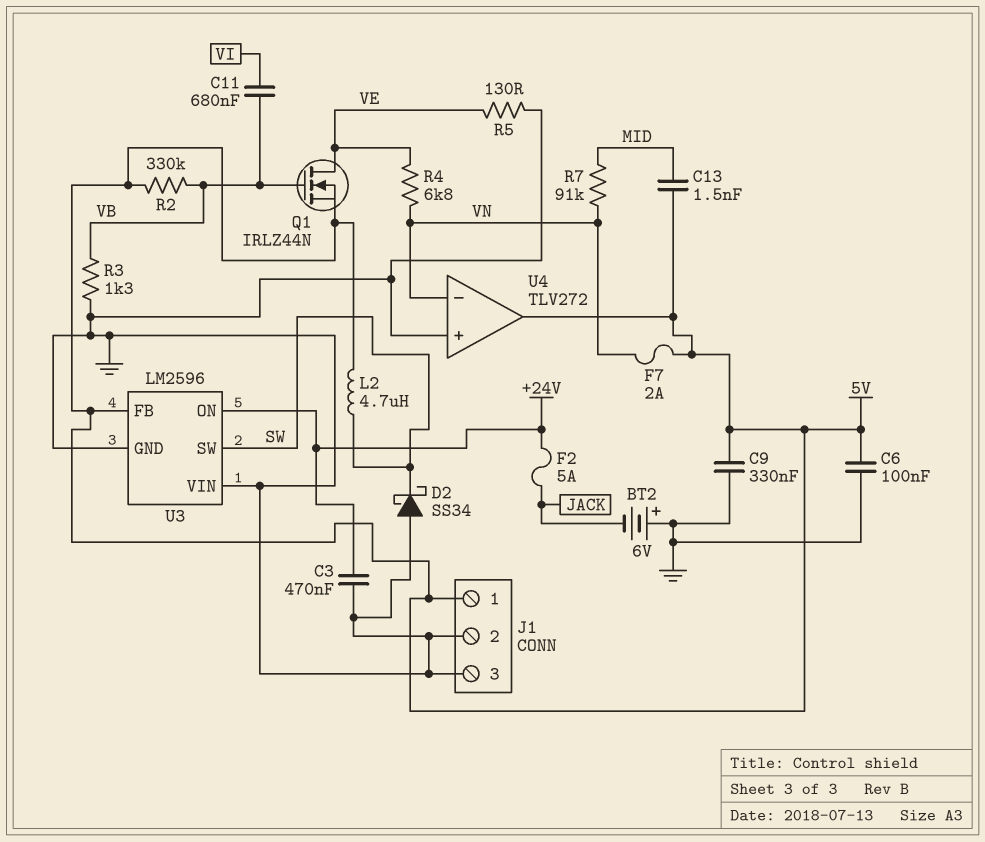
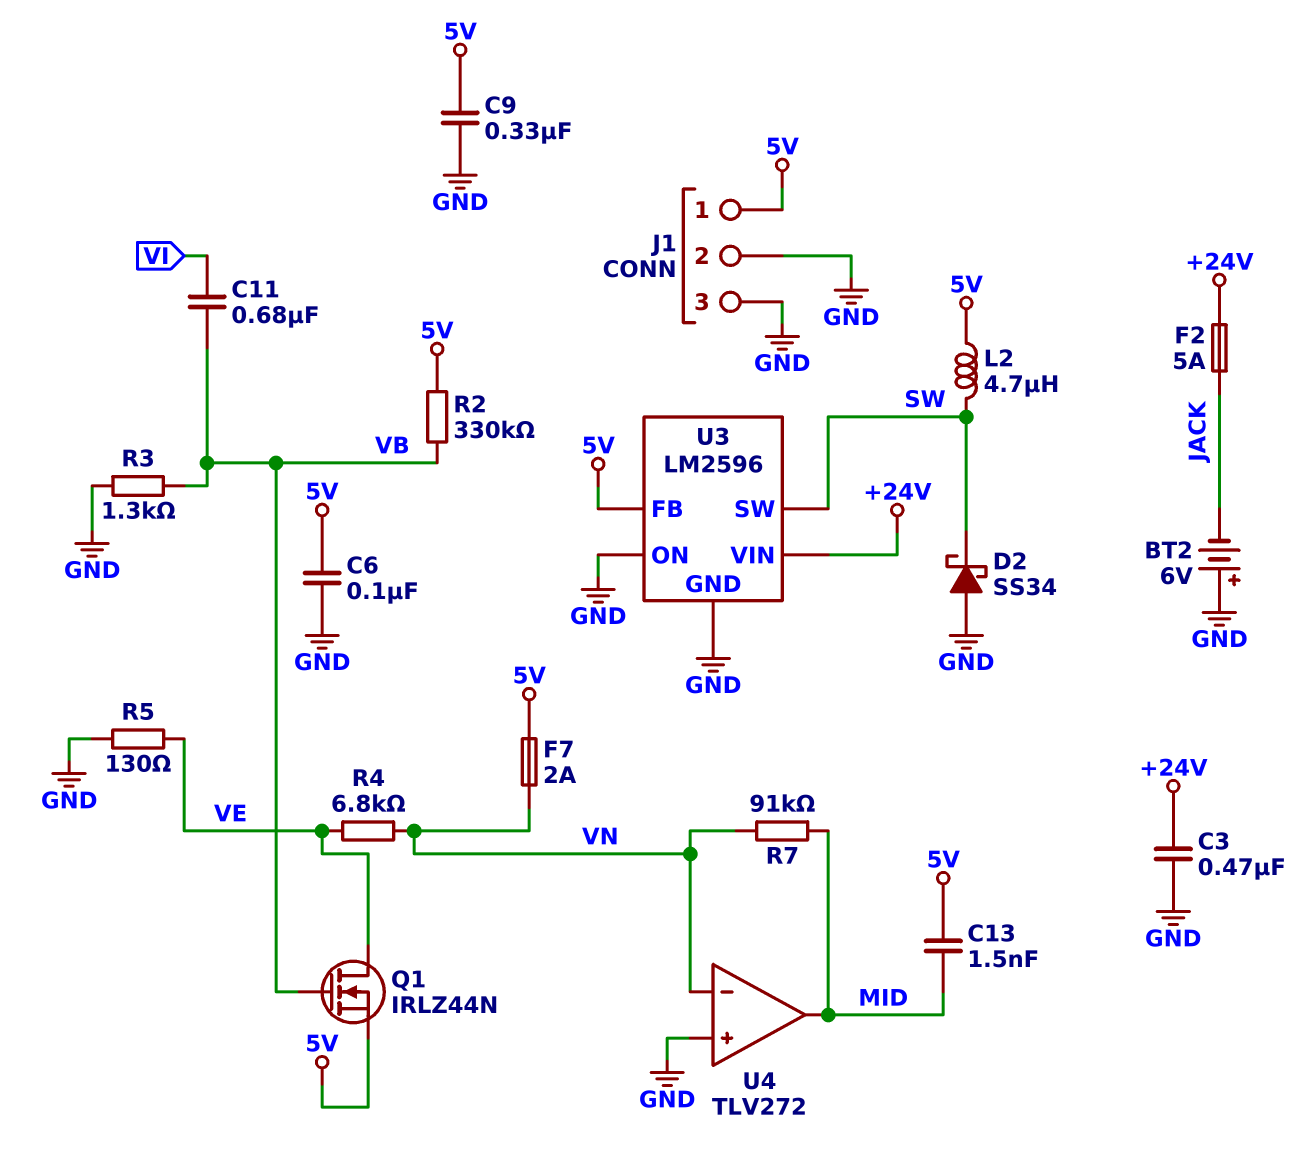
U3 pin ON: +24V -> GND
U3 pin VIN: GND -> +24V
U4 pin out: 5V -> MID

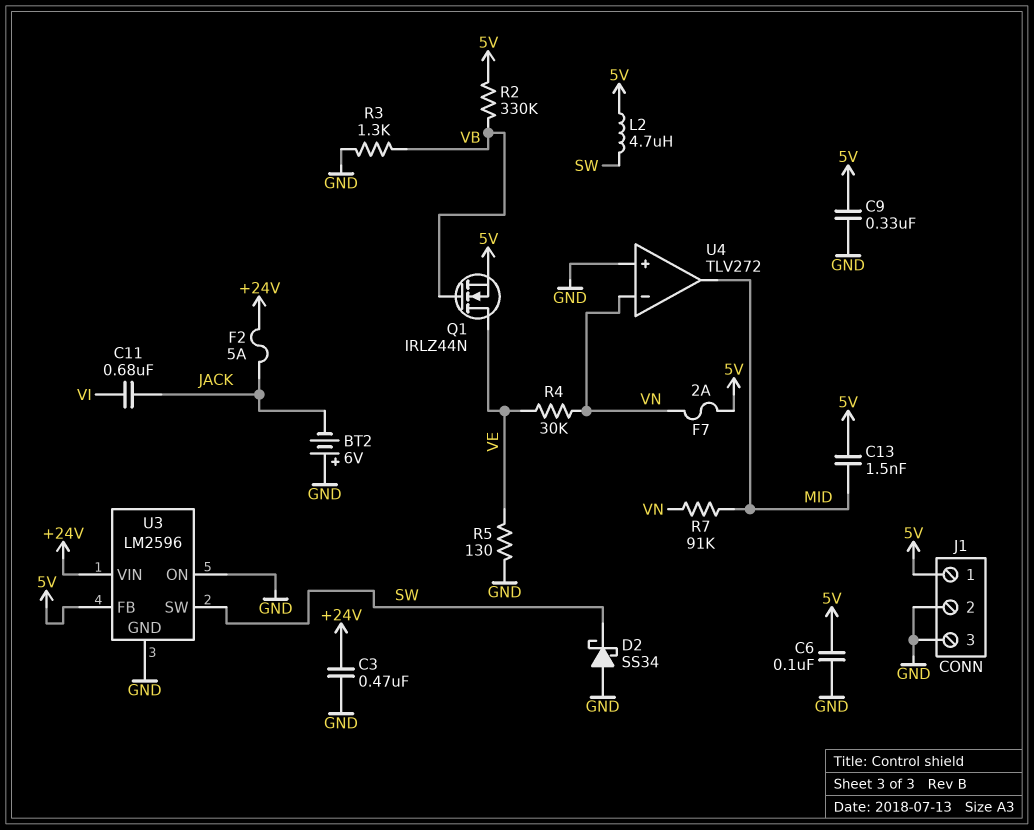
C11: 680nF (VB, VI) -> 680nF (JACK, VI)
R4: 6.8k (VE, VN) -> 30k (VE, VN)

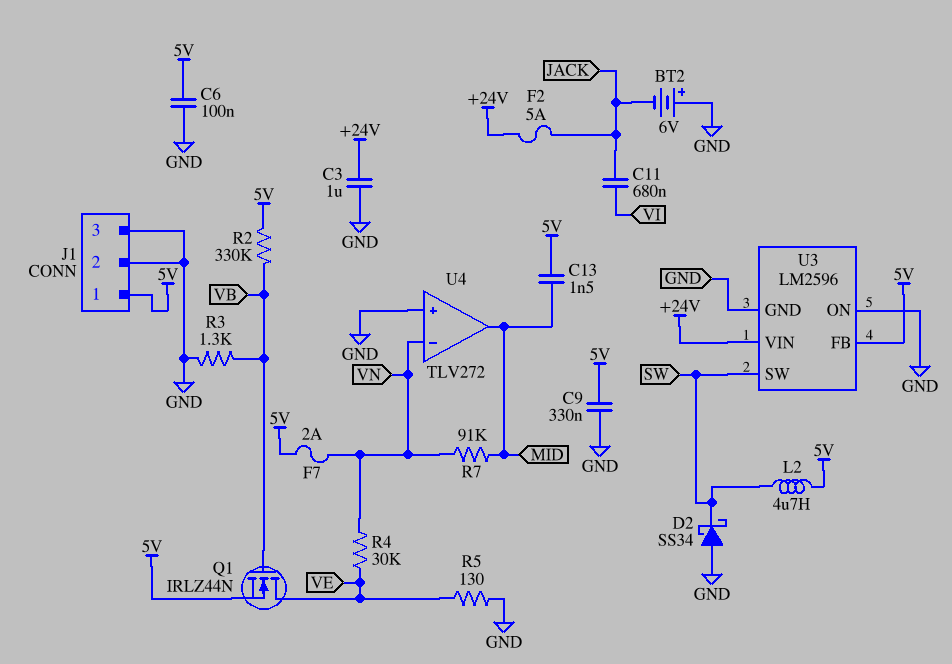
C3: 470nF (+24V, GND) -> 1uF (+24V, GND)

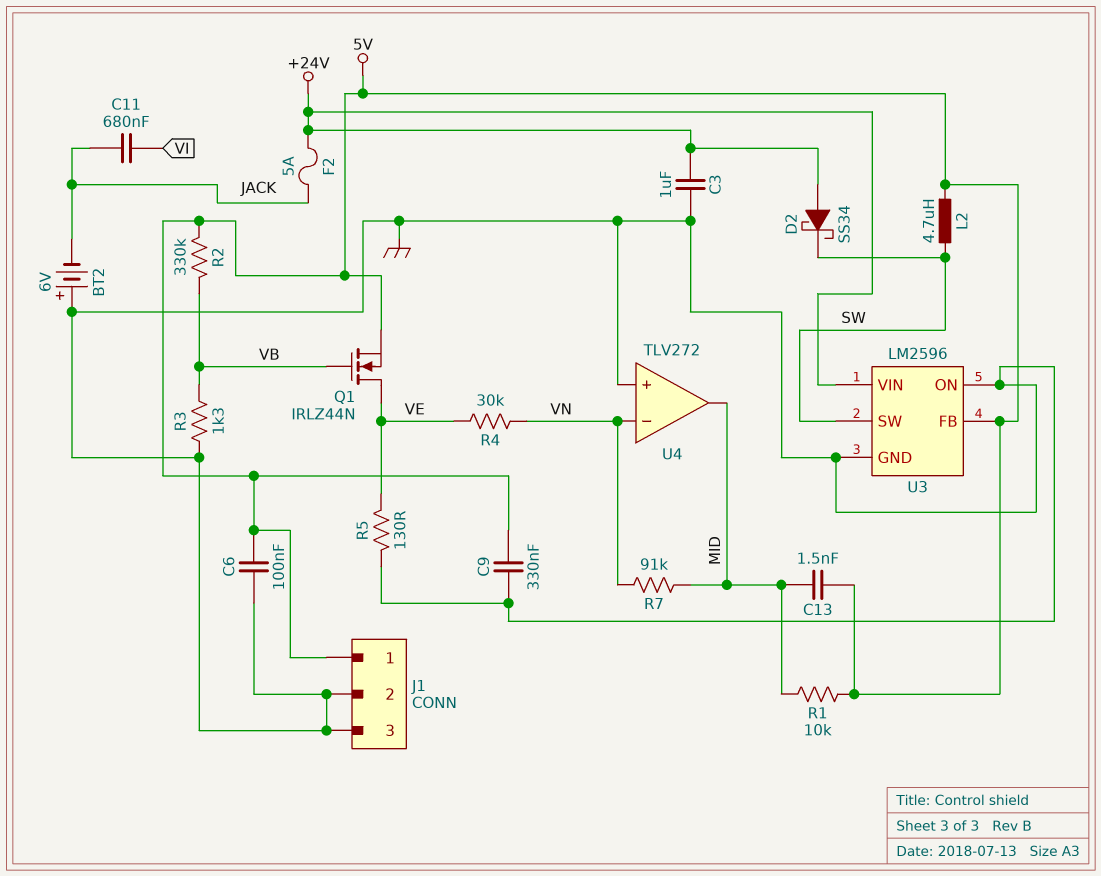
D2: schottky SS34 (A GND, K SW) -> schottky SS34 (A +24V, K SW)
F7: 2A (5V, VN) -> none
R1: none -> 10k (5V, MID)

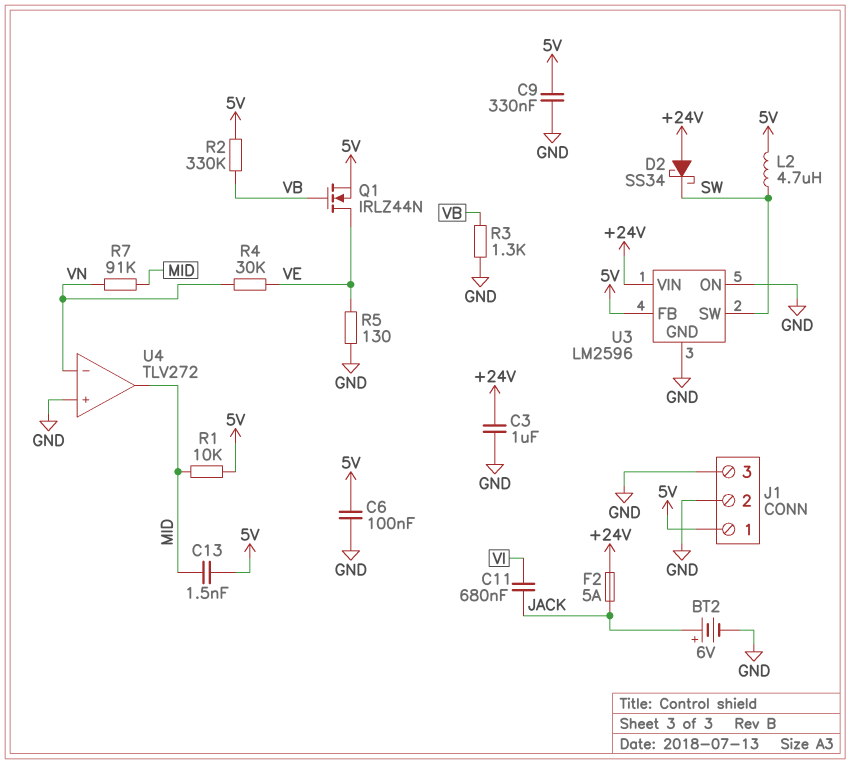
BT2: 6V (plus GND, minus JACK) -> 6V (plus JACK, minus GND)

